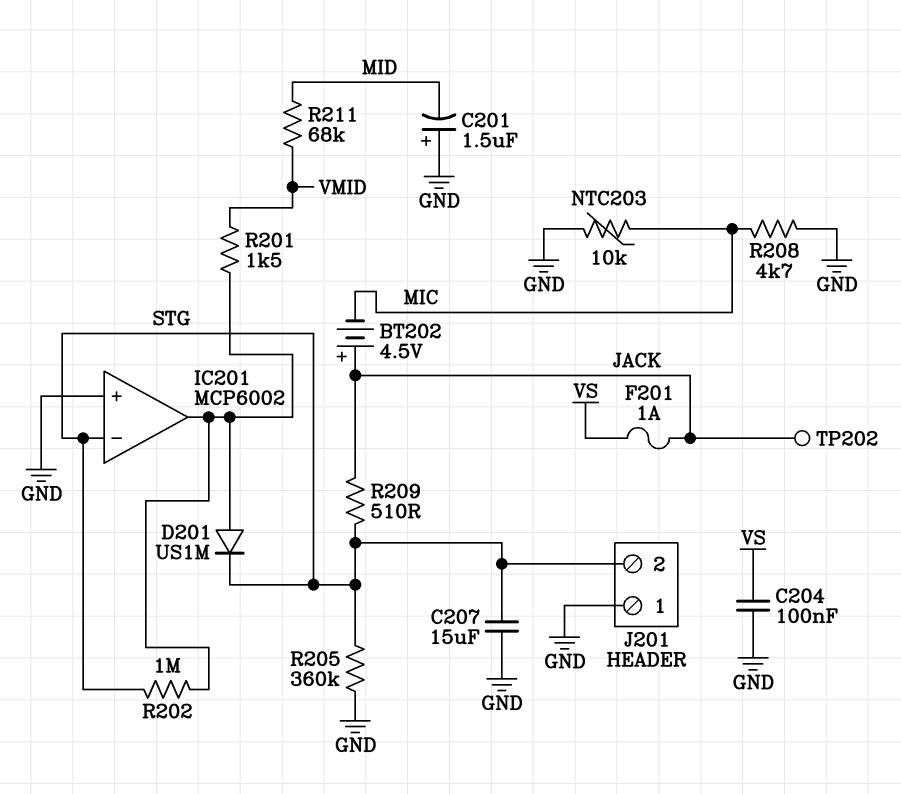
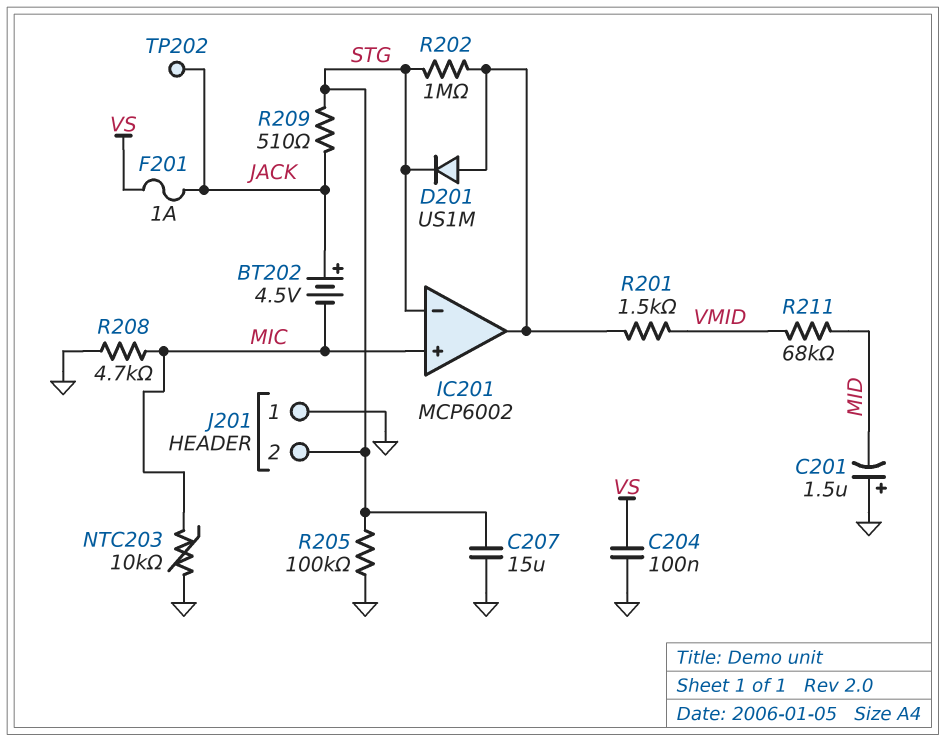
IC201 pin in+: GND -> MIC
R205: 360k (GND, STG) -> 100k (GND, STG)

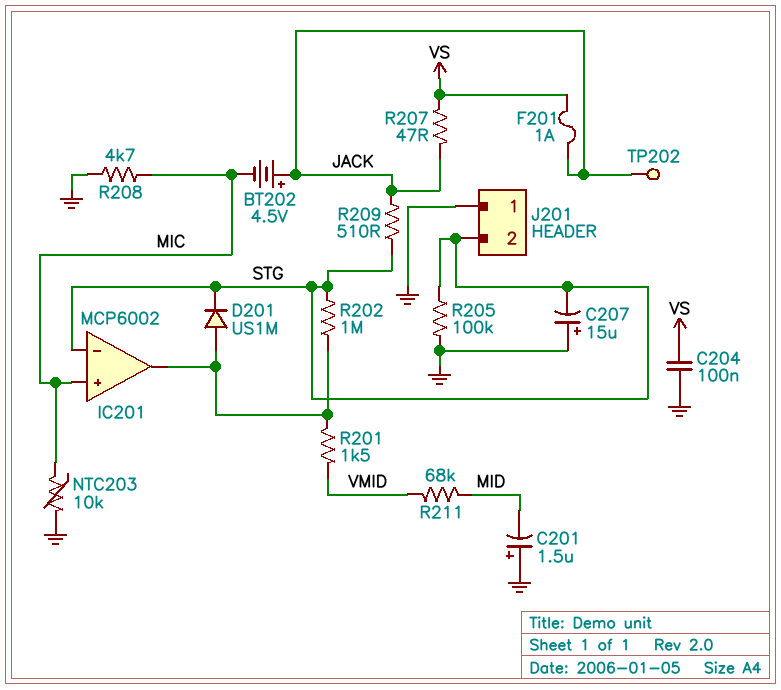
C207: 15uF (GND, STG) -> 15uF (plus GND, minus STG)
R207: none -> 47 (JACK, VS)

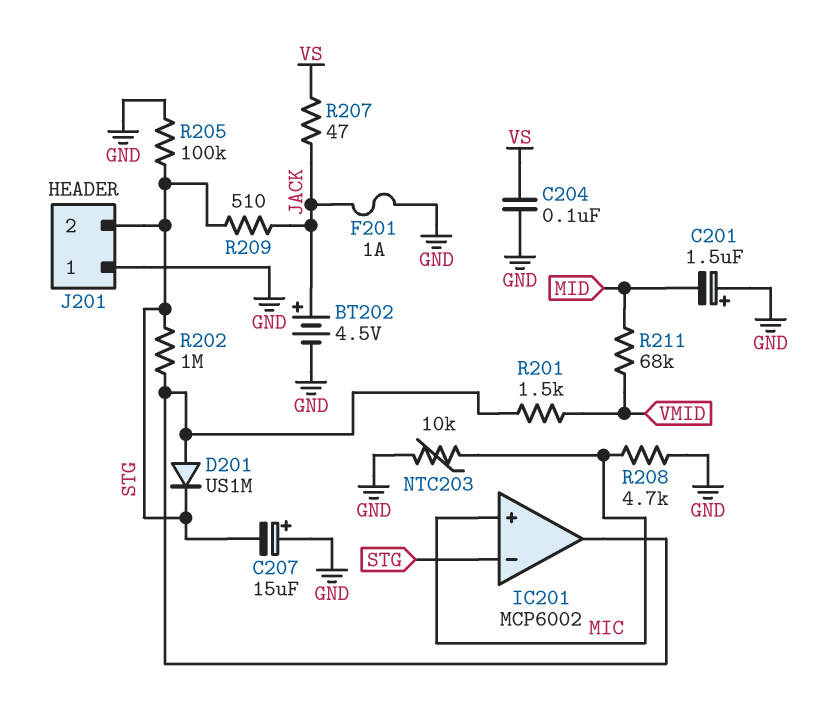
BT202: 4.5V (plus JACK, minus MIC) -> 4.5V (plus JACK, minus GND)
F201: 1A (JACK, VS) -> 1A (GND, JACK)
TP202: test point (JACK) -> none

